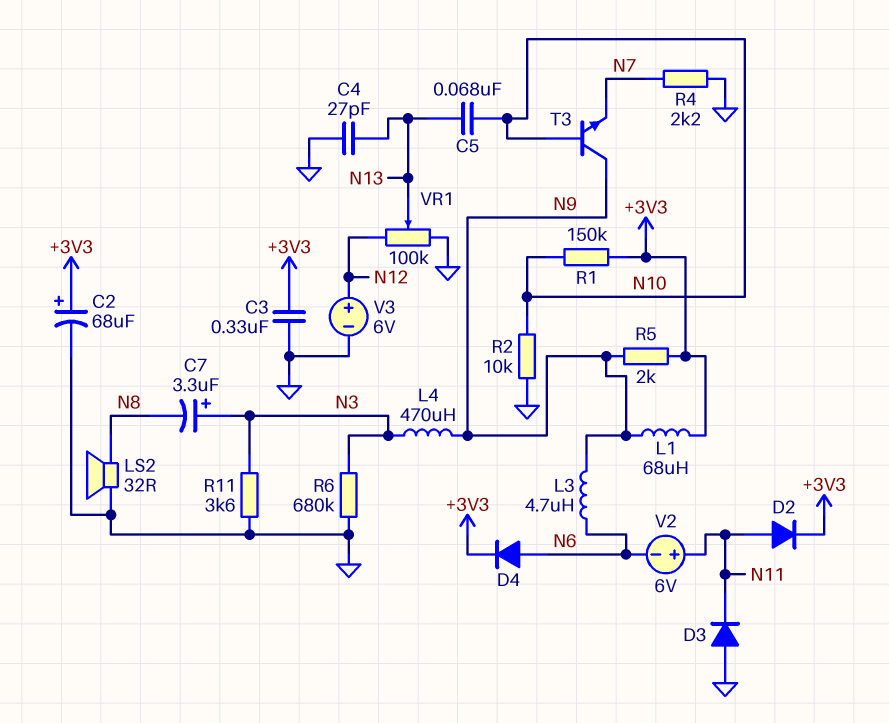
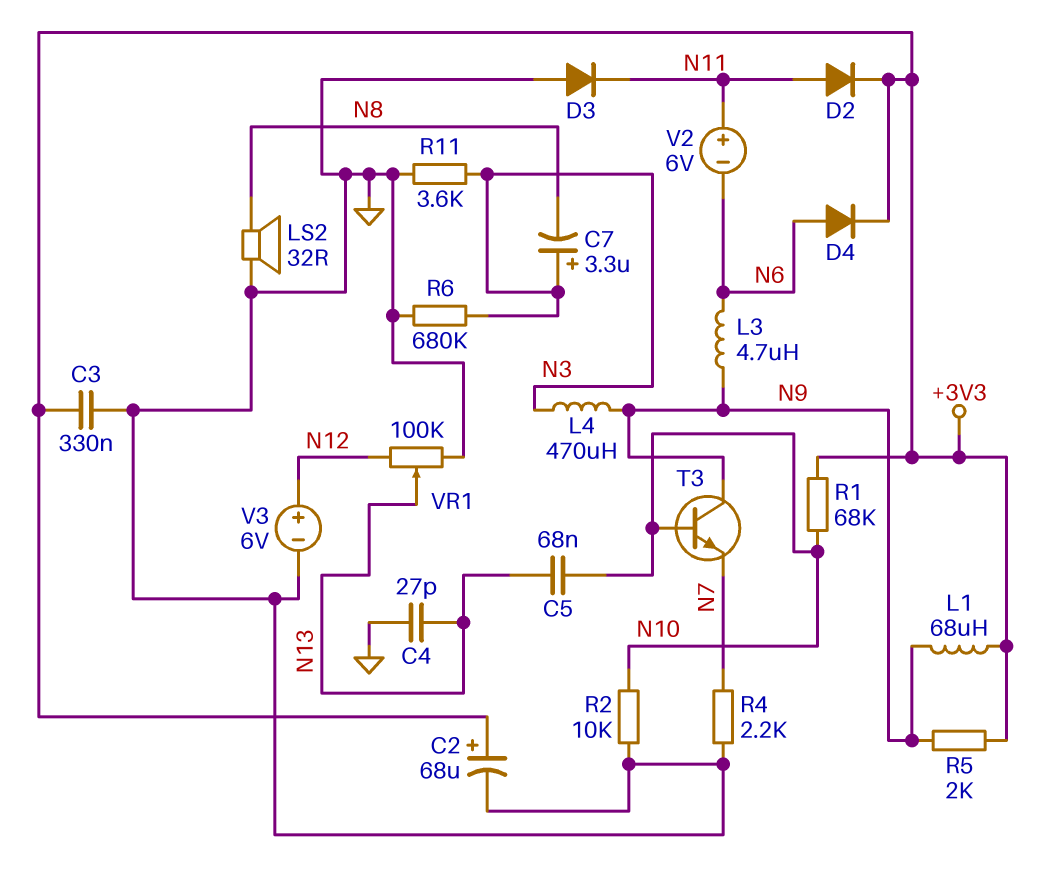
R1: 150k (+3V3, N10) -> 68k (+3V3, N10)

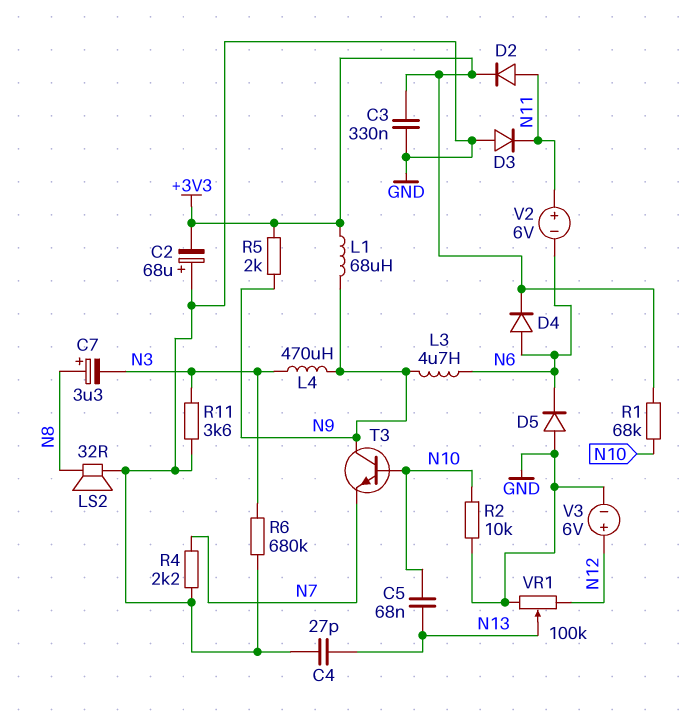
C2: 68uF (plus +3V3, minus GND) -> 68uF (plus GND, minus +3V3)
C7: 3.3uF (plus N3, minus N8) -> 3.3uF (plus N8, minus N3)
D5: none -> diode (A GND, K N6)

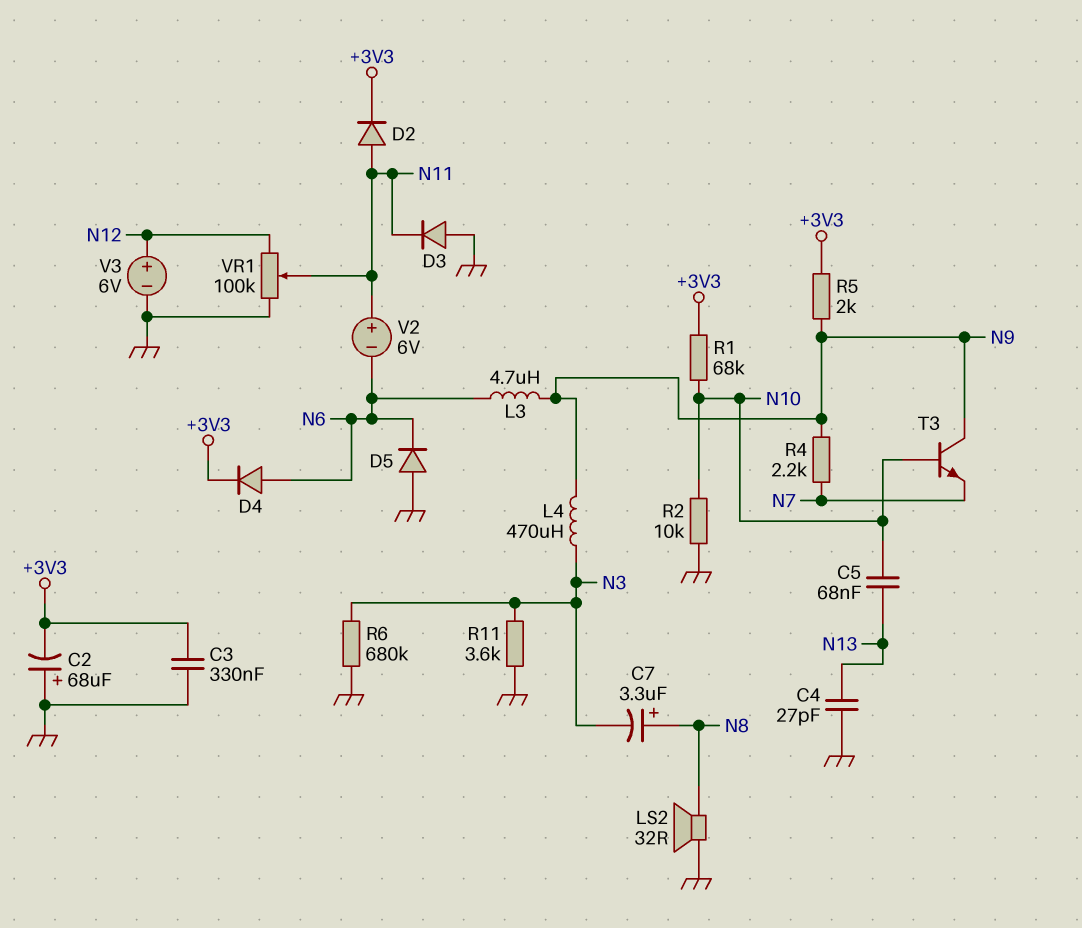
L1: 68uH (+3V3, N9) -> none
R4: 2.2k (GND, N7) -> 2.2k (N7, N9)
VR1: 100k (GND, N12, wiper N13) -> 100k (GND, N12, wiper N11)

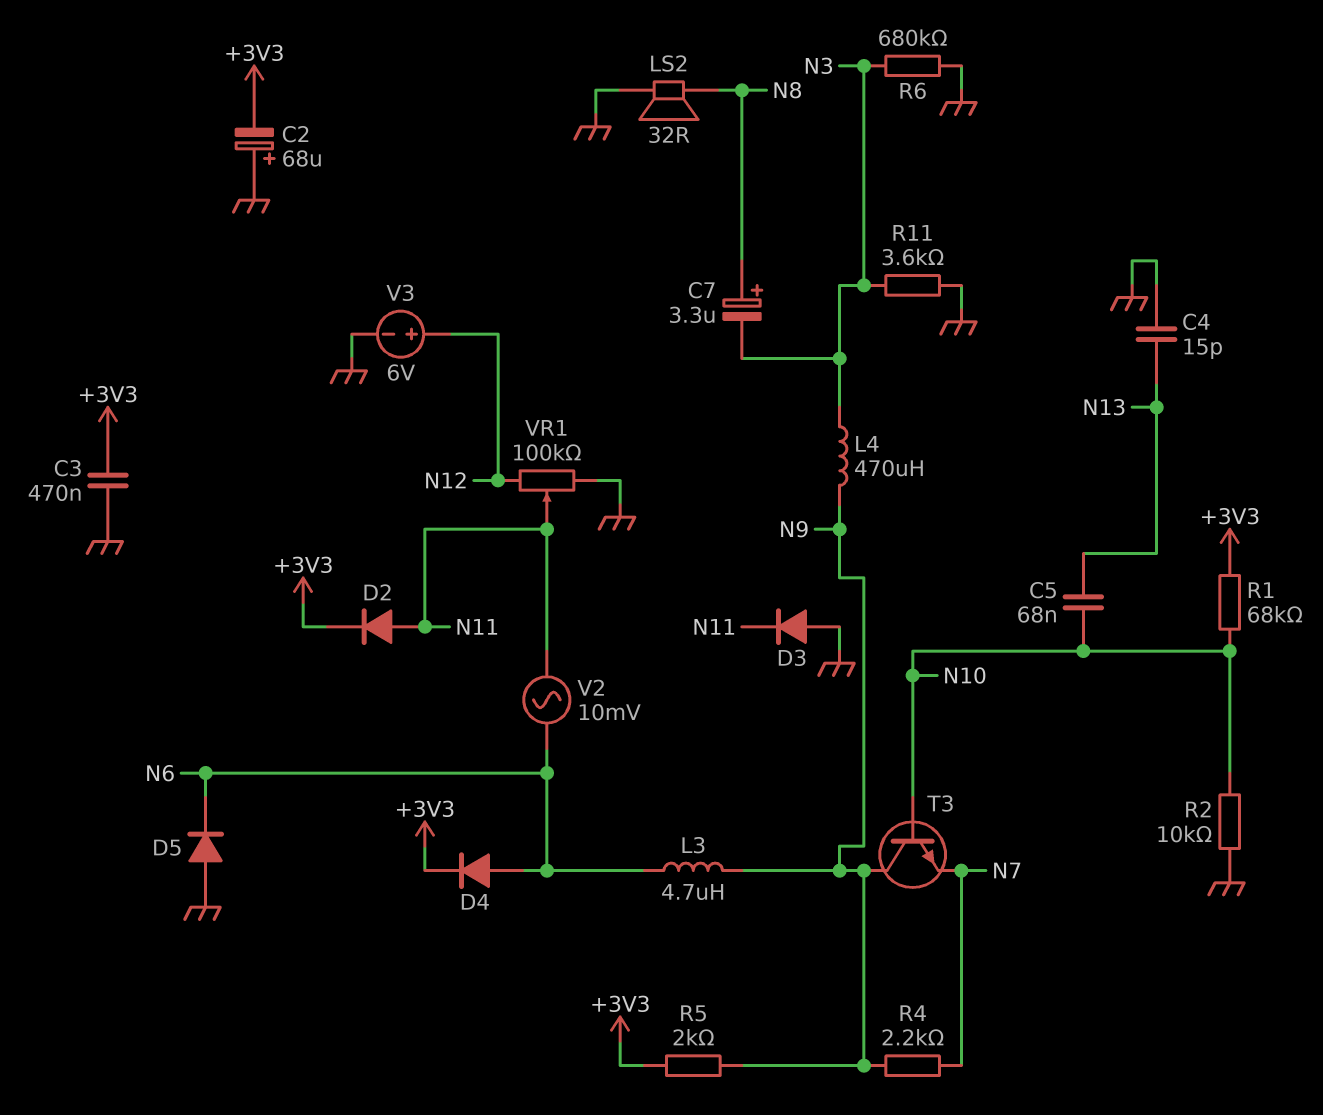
C3: 330nF (+3V3, GND) -> 470nF (+3V3, GND)
C4: 27pF (GND, N13) -> 15pF (GND, N13)
V2: 6V (plus N11, minus N6) -> AC 10mV (N6, N11)

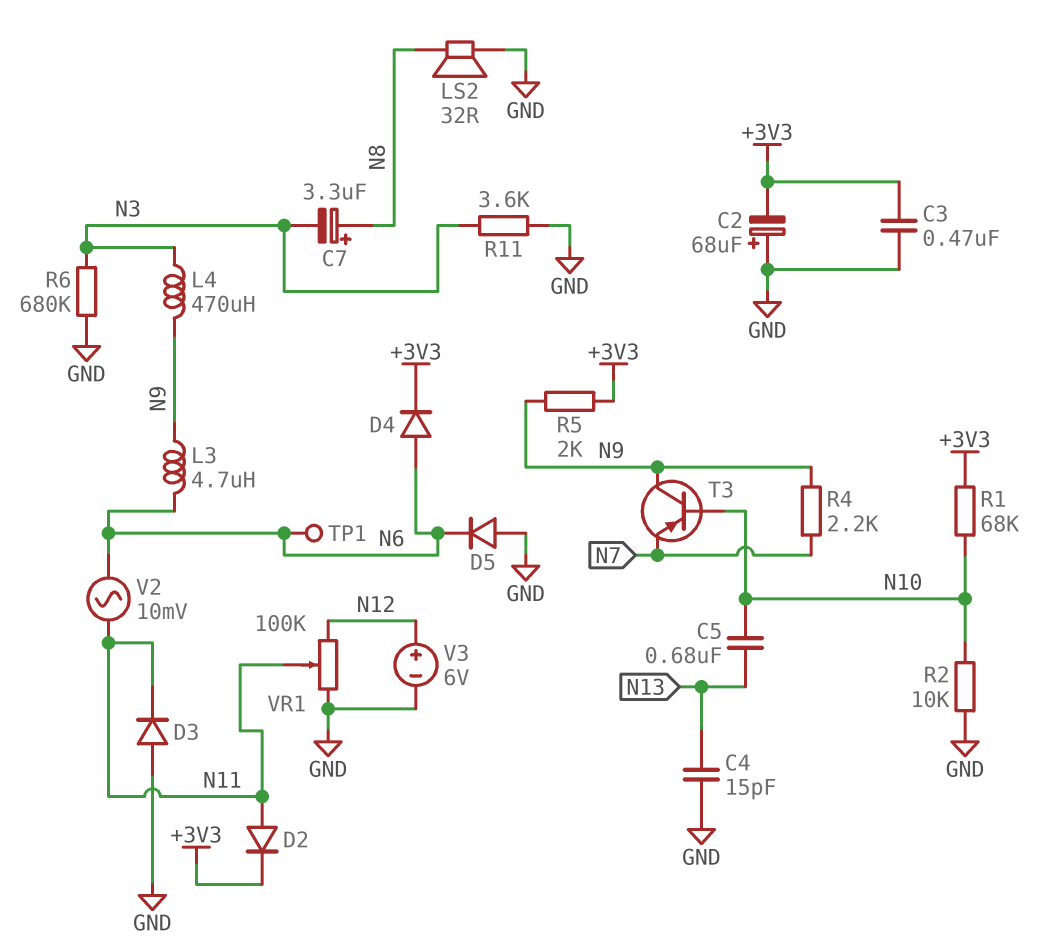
C5: 68nF (N10, N13) -> 680nF (N10, N13)
T3: NPN (B N10, C N9, E N7) -> PNP (B N10, C N9, E N7)
TP1: none -> test point (N6)

